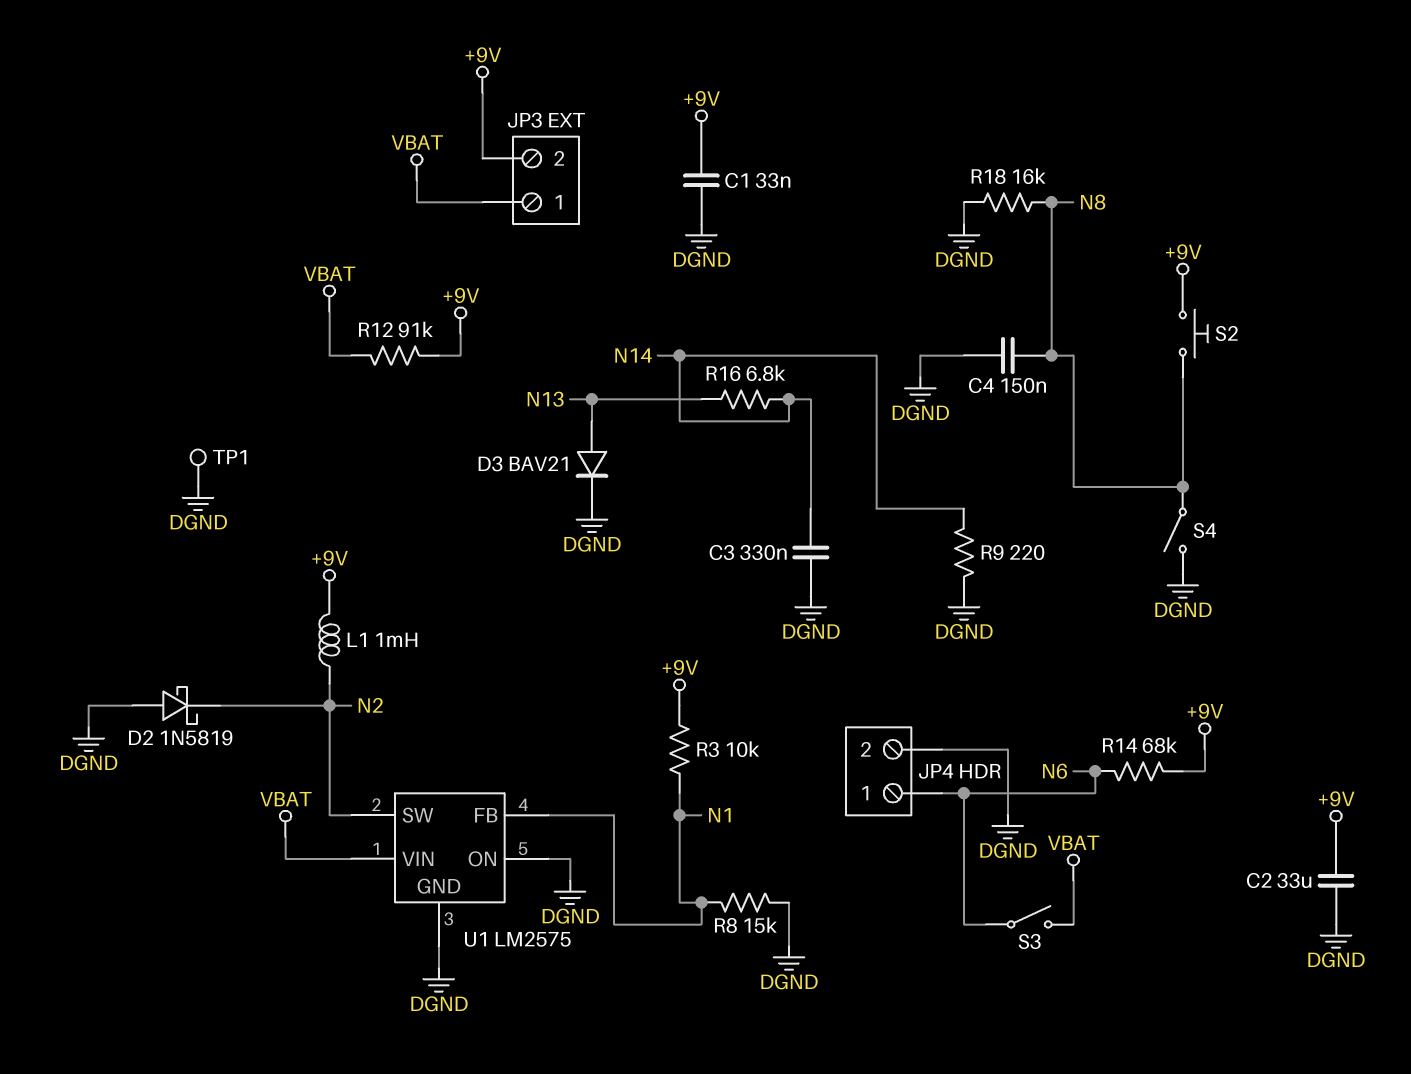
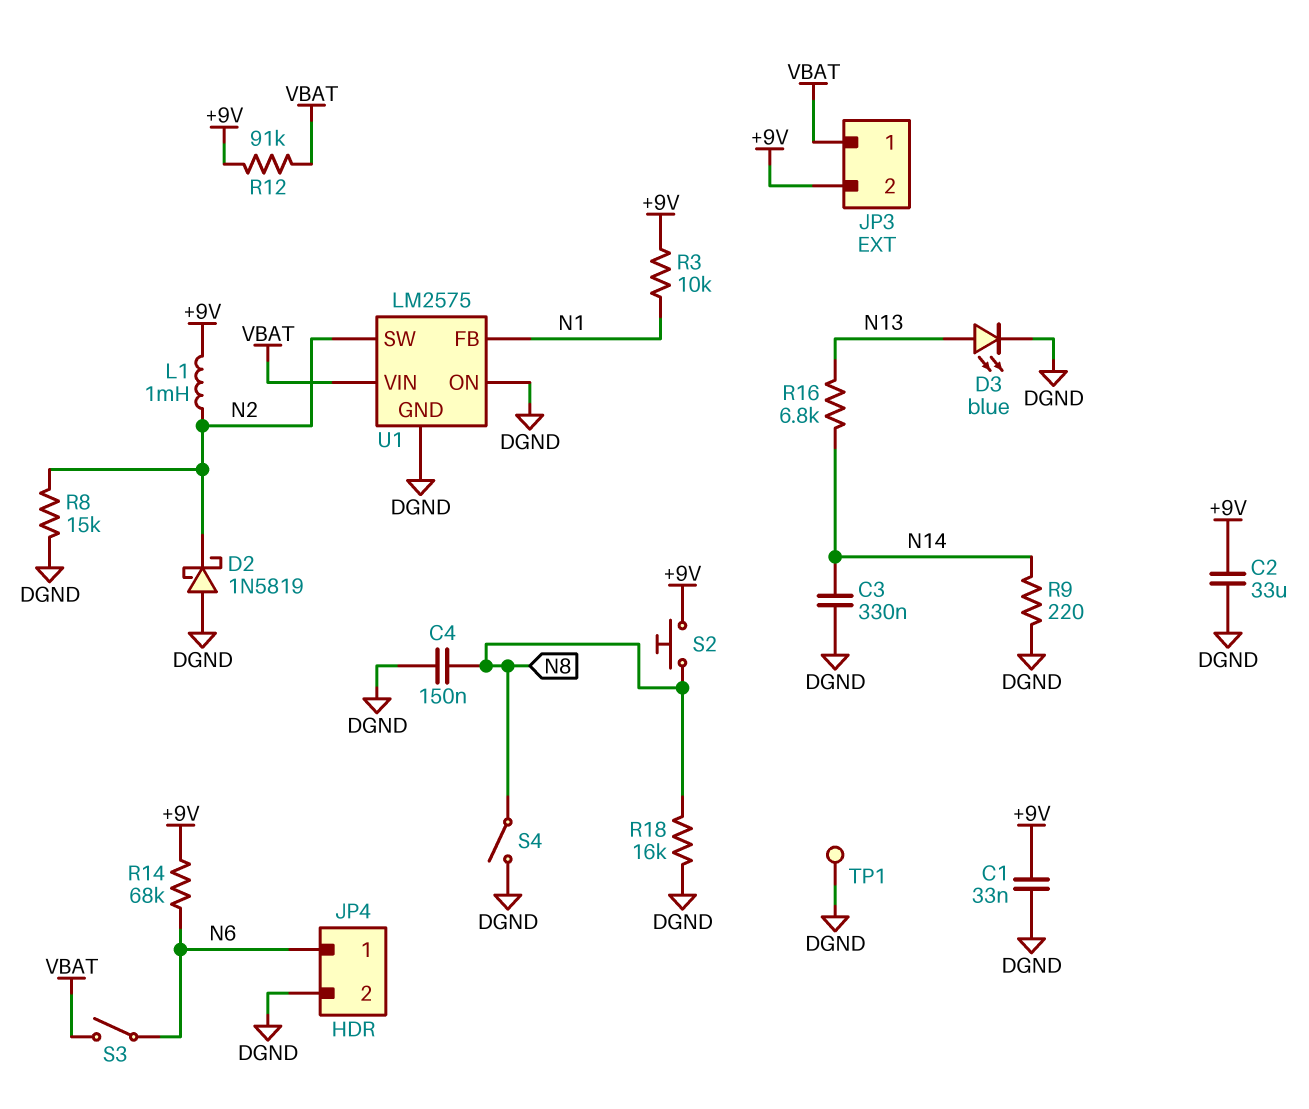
D3: diode BAV21 (A N13, K DGND) -> LED blue (A N13, K DGND)
R8: 15k (DGND, N1) -> 15k (DGND, N2)

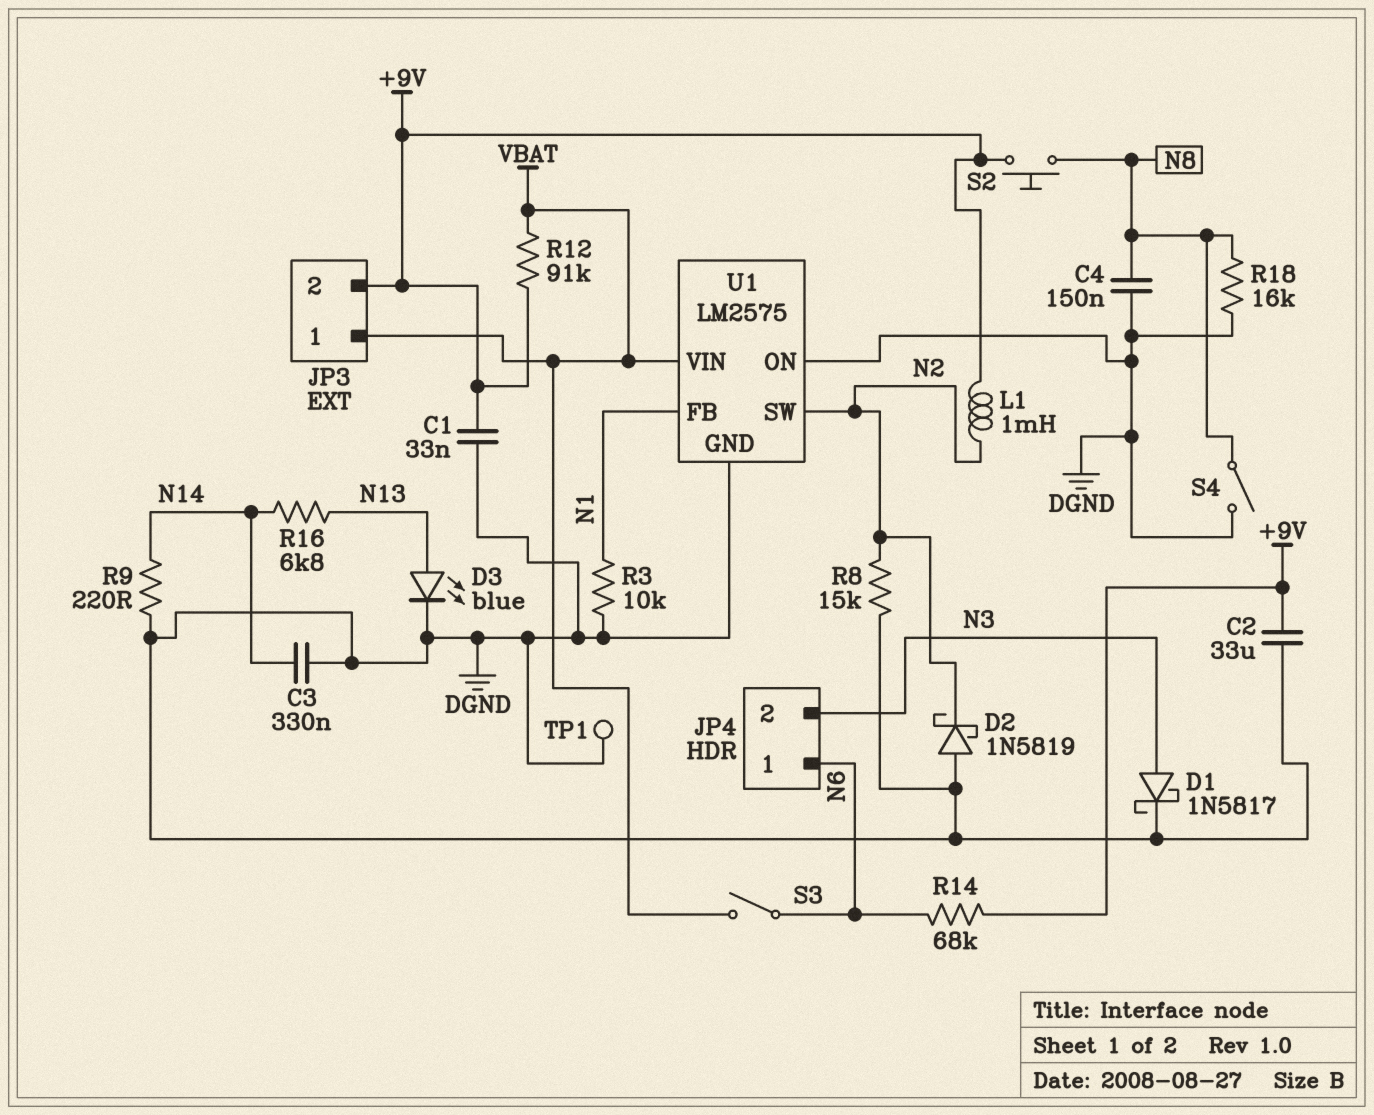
D1: none -> schottky 1N5817 (A N3, K DGND)
JP4 pin 2: DGND -> N3
R3: 10k (+9V, N1) -> 10k (DGND, N1)

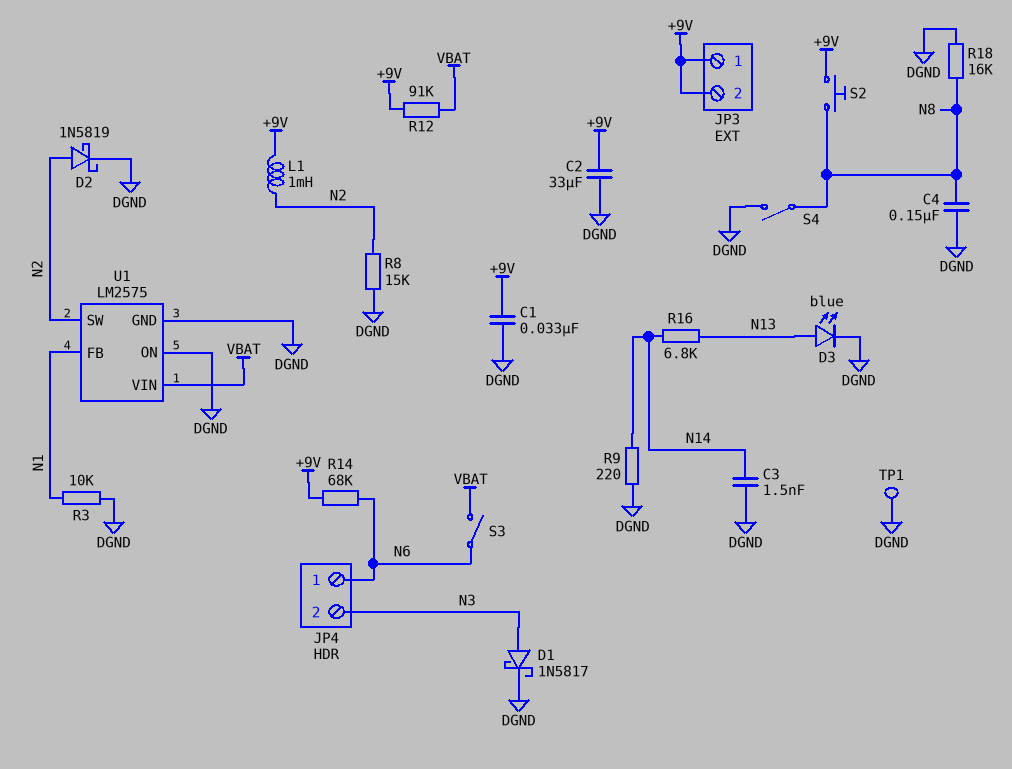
C3: 330nF (DGND, N14) -> 1.5nF (DGND, N14)
D2: schottky 1N5819 (A DGND, K N2) -> schottky 1N5819 (A N2, K DGND)
JP3 pin 1: VBAT -> +9V

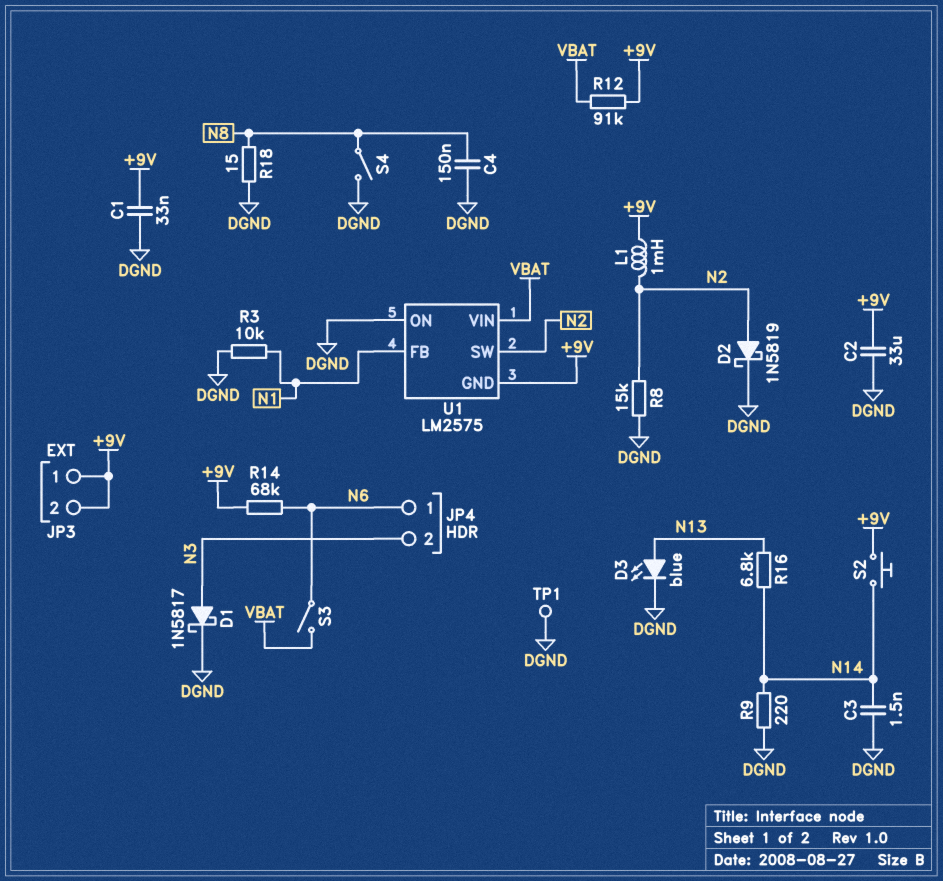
R18: 16k (DGND, N8) -> 15 (DGND, N8)
S2: button (+9V, N8) -> button (+9V, N14)
U1 pin GND: DGND -> +9V

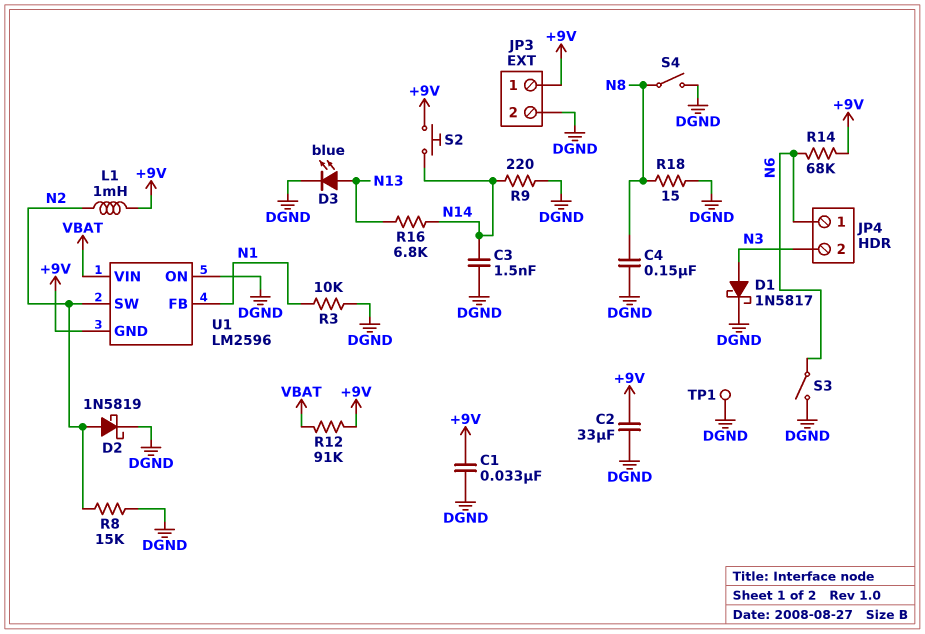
JP3 pin 2: +9V -> DGND
S3: switch (N6, VBAT) -> switch (DGND, N6)
U1: LM2575 -> LM2596

